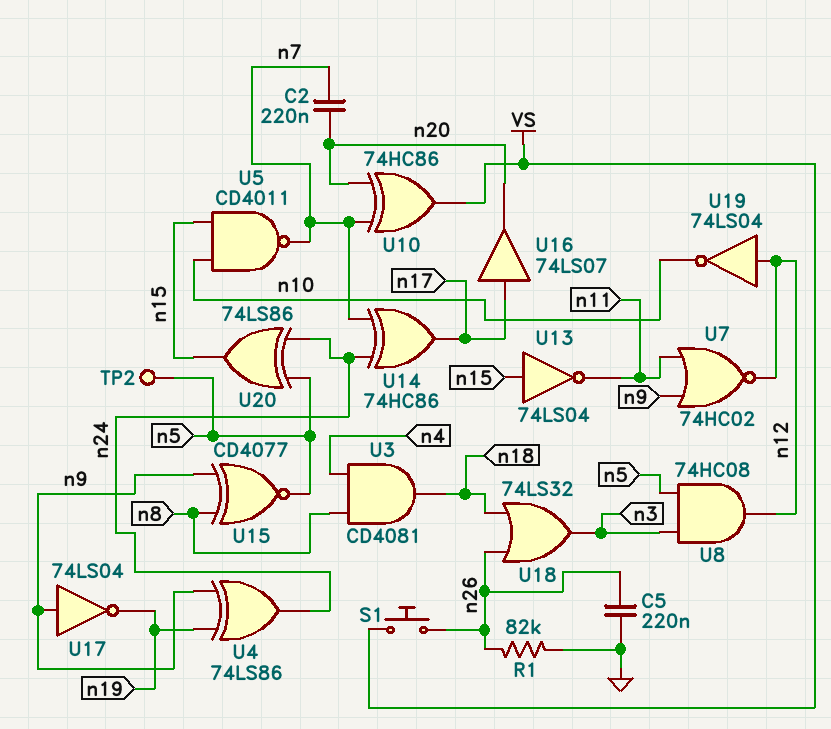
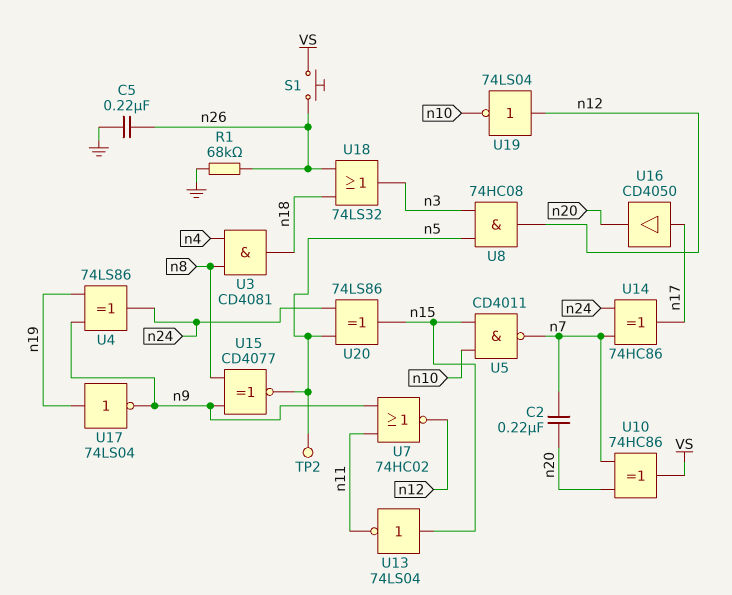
R1: 82k (GND, n26) -> 68k (GND, n26)
U16: buffer 74LS07 (in n17, out n20) -> buffer CD4050 (in n17, out n20)
U17: NOT 74LS04 (in n9, out n19) -> NOT 74LS04 (in n19, out n9)

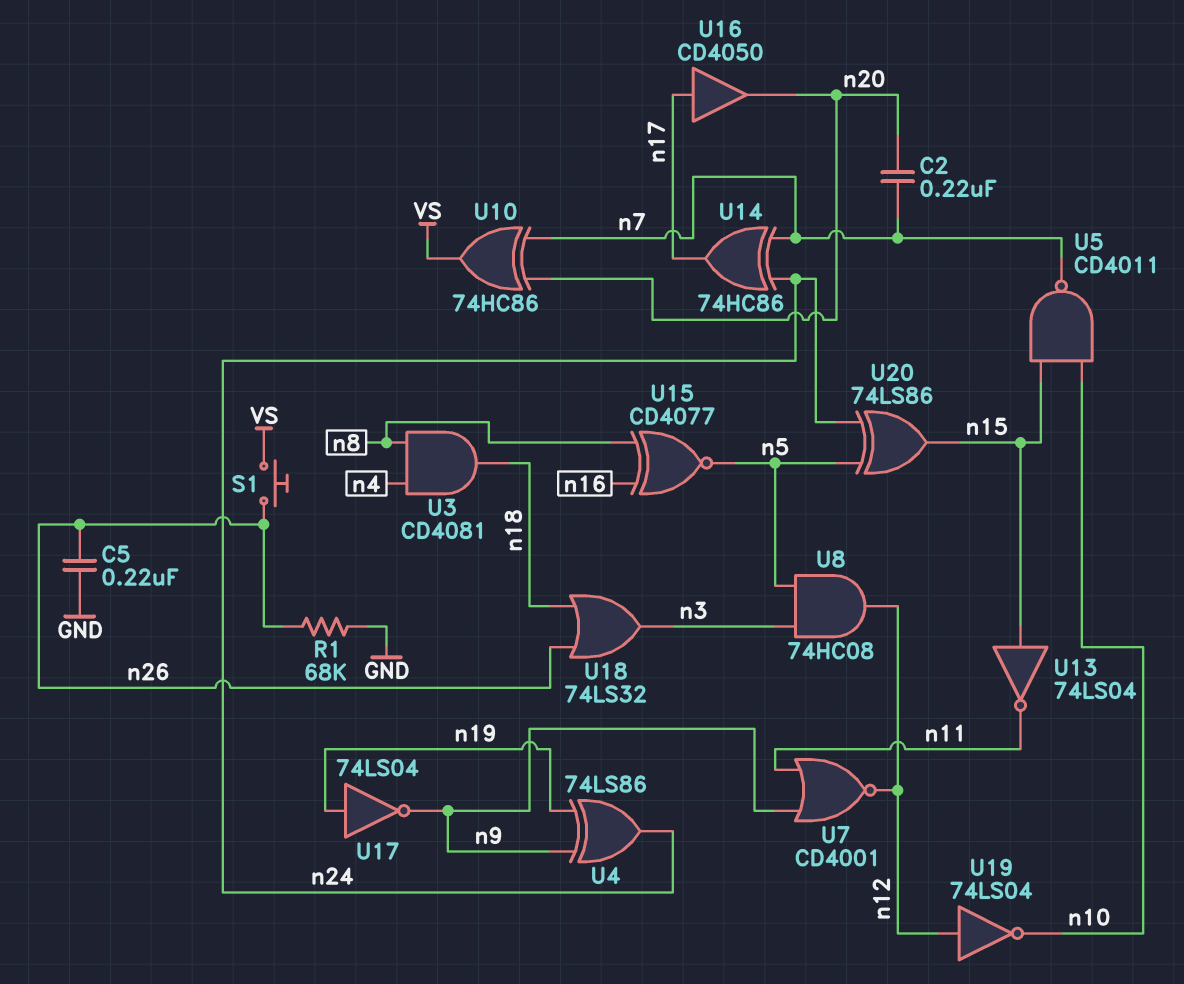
TP2: test point (n5) -> none
U7: NOR 74HC02 (in n9, in n11, out n12) -> NOR CD4001 (in n9, in n11, out n12)
U15: XNOR CD4077 (in n8, in n9, out n5) -> XNOR CD4077 (in n8, in n16, out n5)

